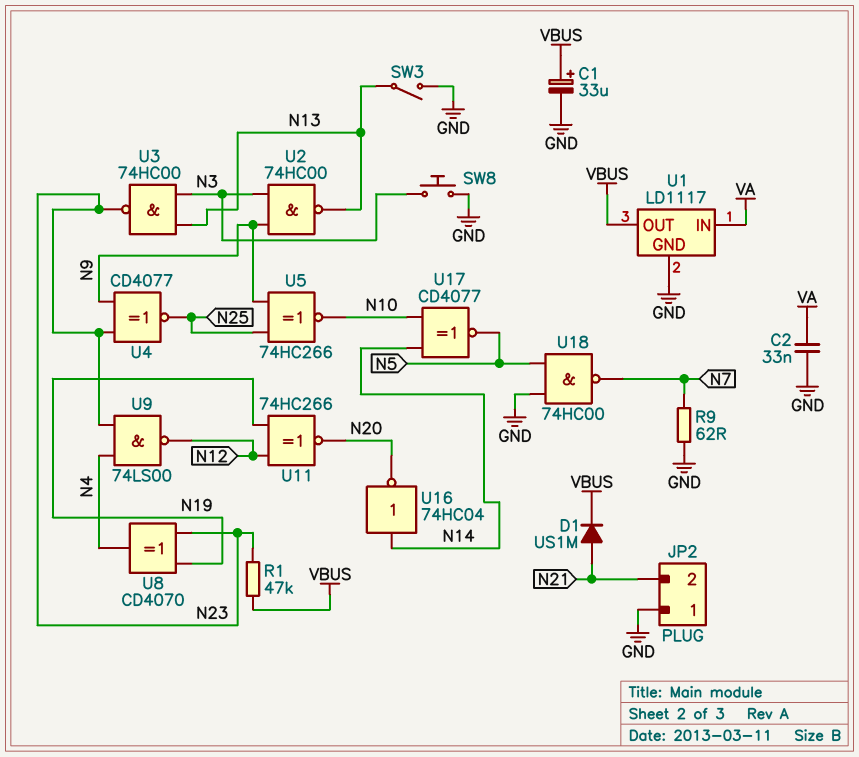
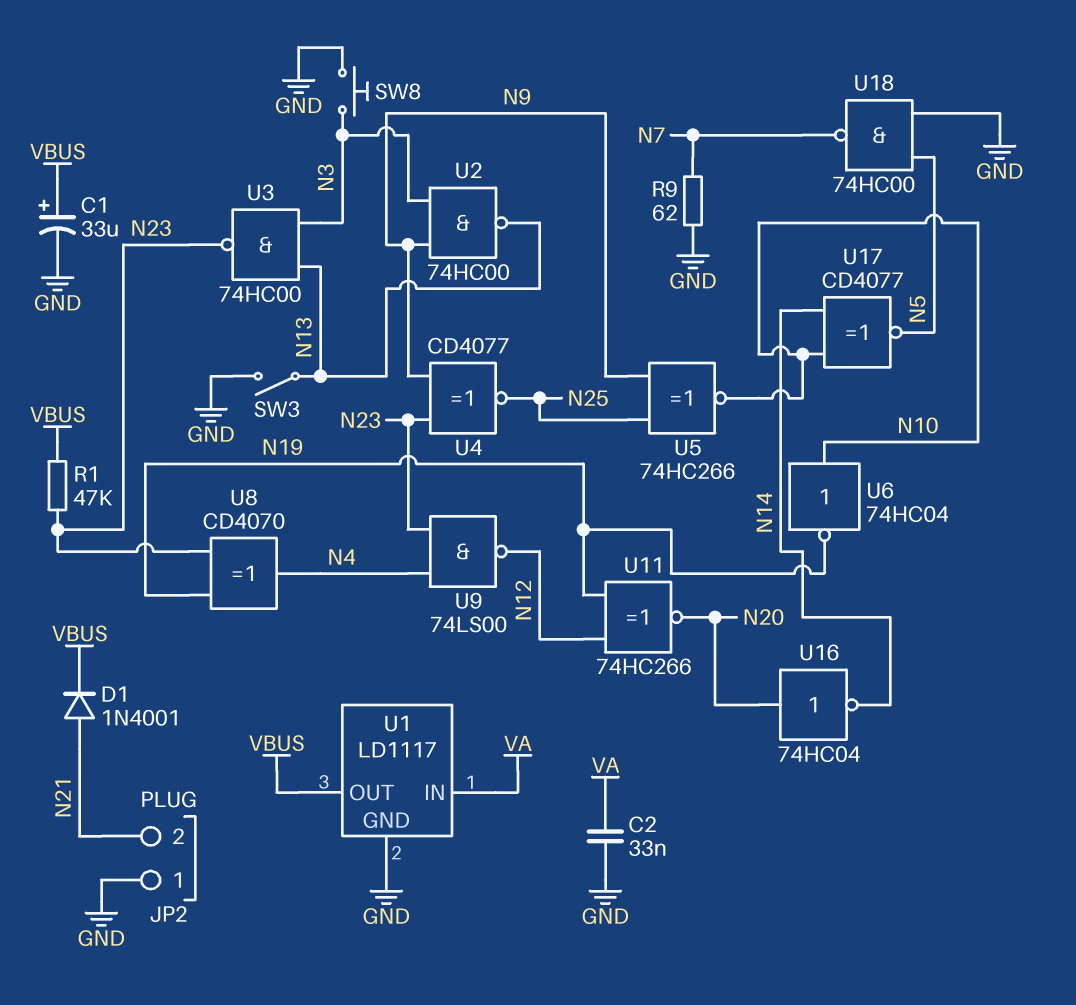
D1: diode US1M (A N21, K VBUS) -> diode 1N4001 (A N21, K VBUS)
U6: none -> NOT 74HC04 (in N10, out N19)
U16: NOT 74HC04 (in N14, out N20) -> NOT 74HC04 (in N20, out N14)

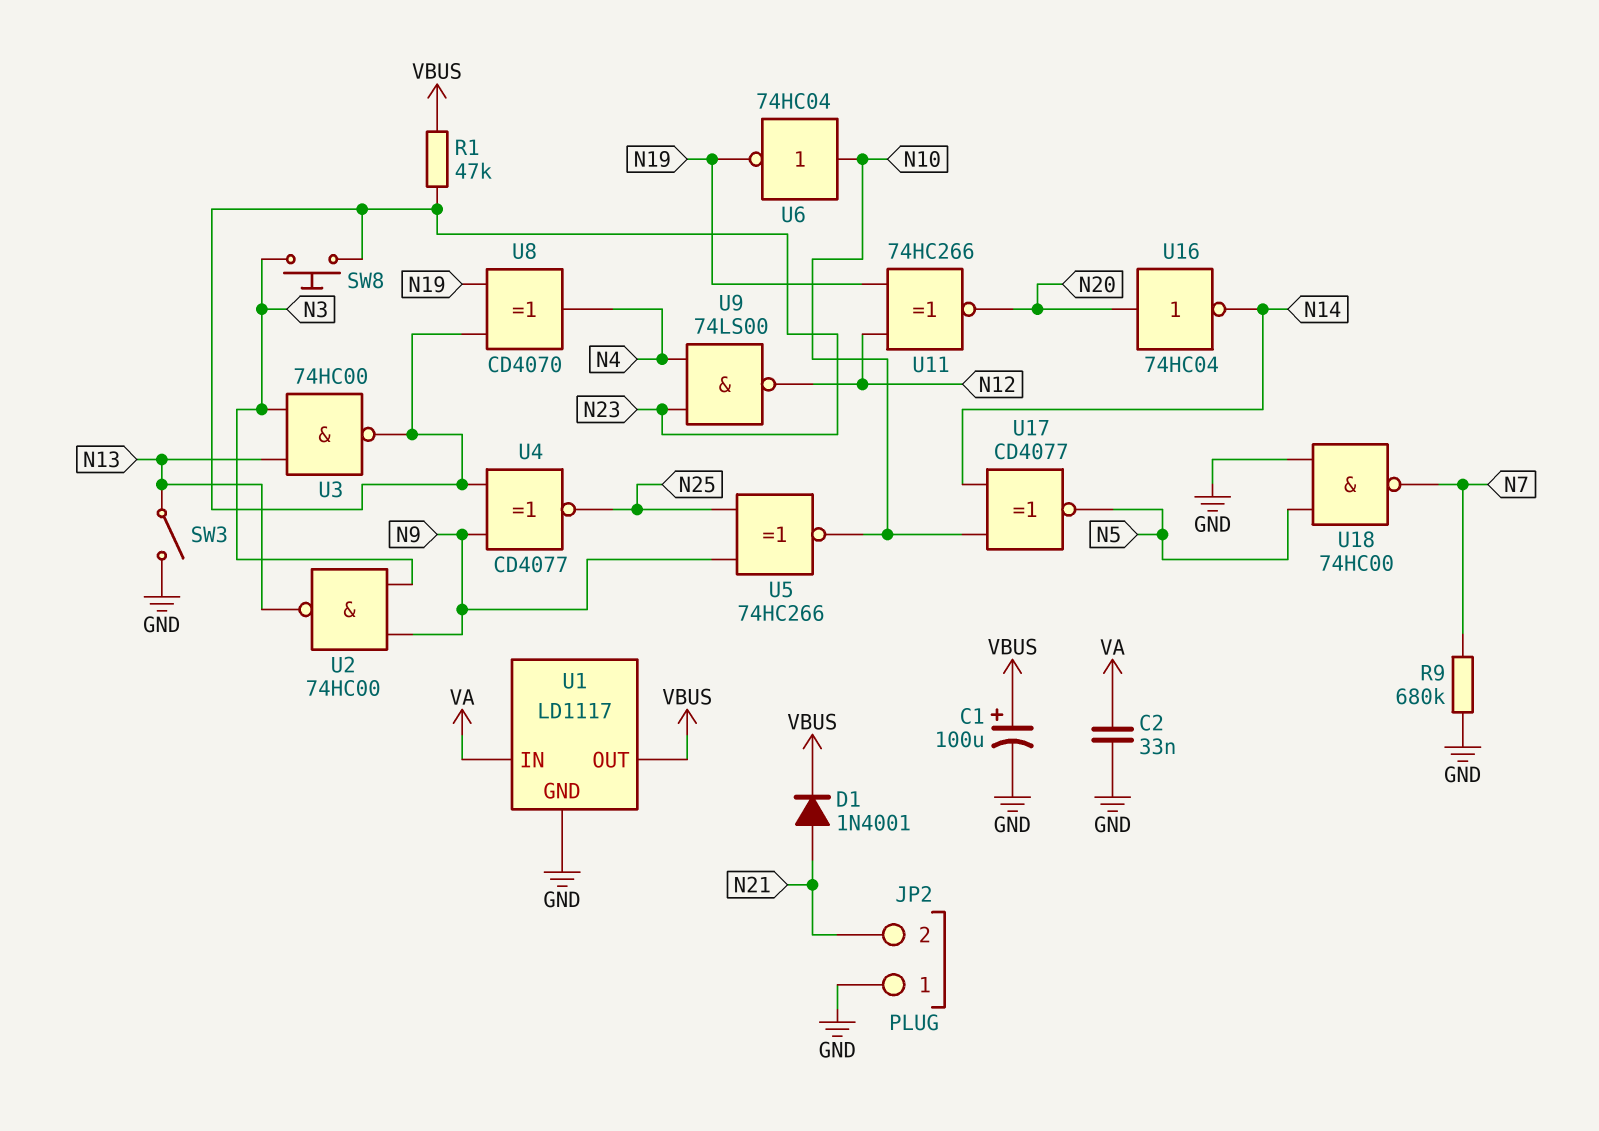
C1: 33uF (plus VBUS, minus GND) -> 100uF (plus VBUS, minus GND)
R9: 62 (GND, N7) -> 680k (GND, N7)
SW8: button (GND, N3) -> button (N3, N23)

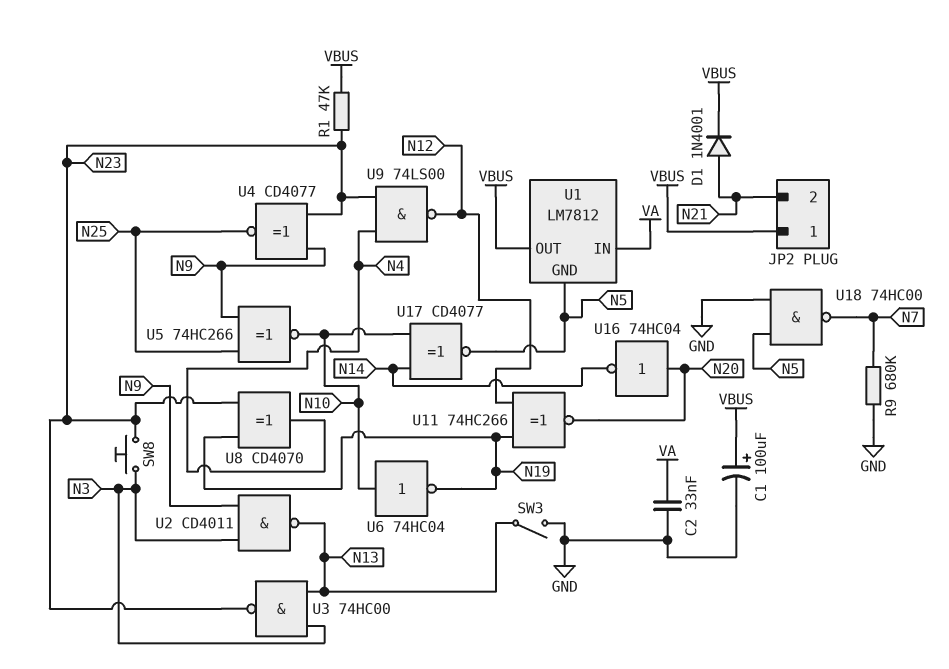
JP2 pin 1: GND -> VBUS
U1: LD1117 -> LM7812
U1 pin GND: GND -> N5
U2: NAND 74HC00 (in N3, in N9, out N13) -> NAND CD4011 (in N3, in N9, out N13)

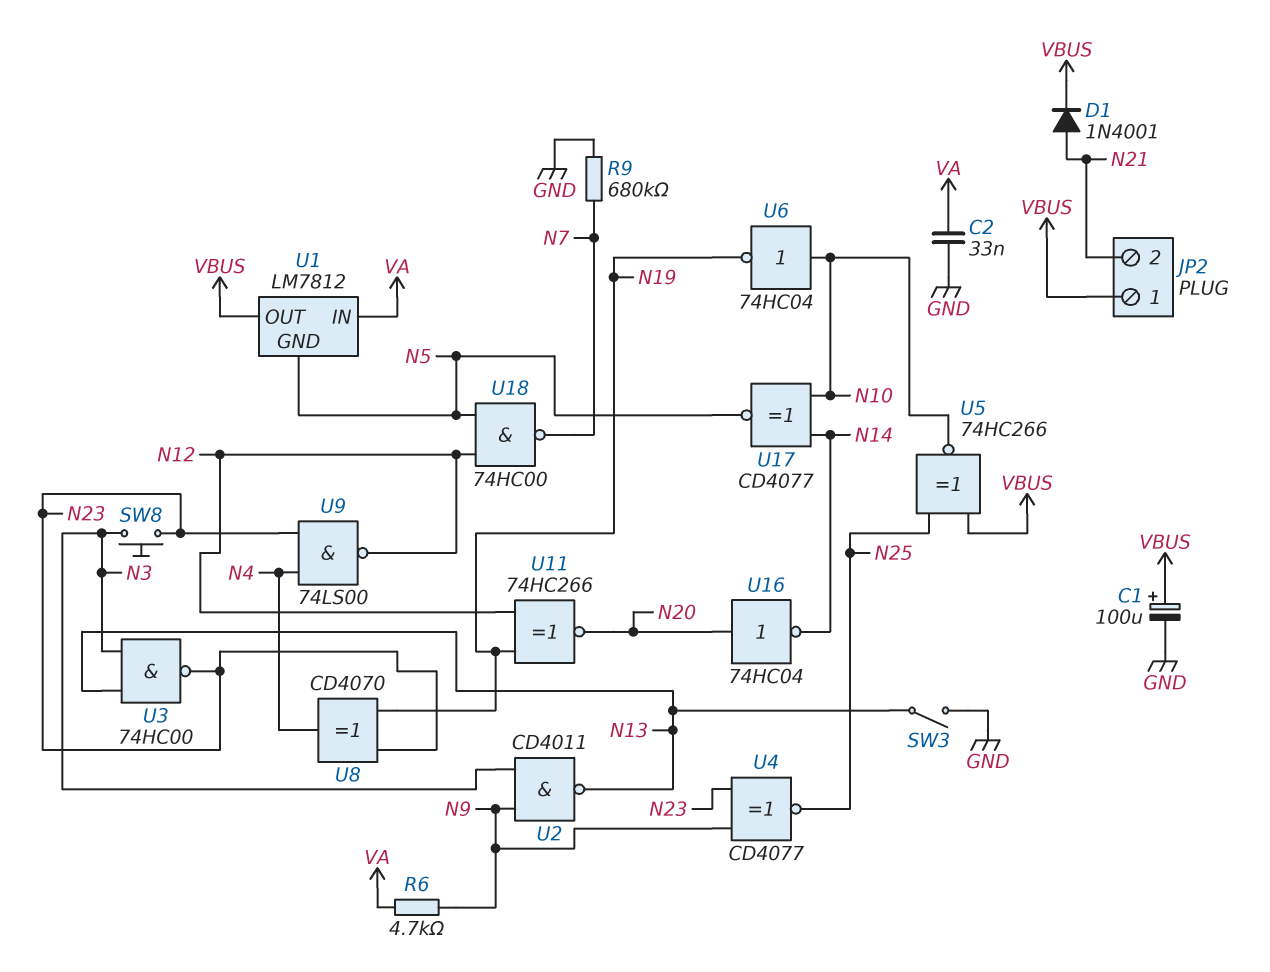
R1: 47k (N23, VBUS) -> none
R6: none -> 4.7k (N9, VA)
U5: XNOR 74HC266 (in N9, in N25, out N10) -> XNOR 74HC266 (in N25, in VBUS, out N10)
U18: NAND 74HC00 (in GND, in N5, out N7) -> NAND 74HC00 (in N5, in N12, out N7)

